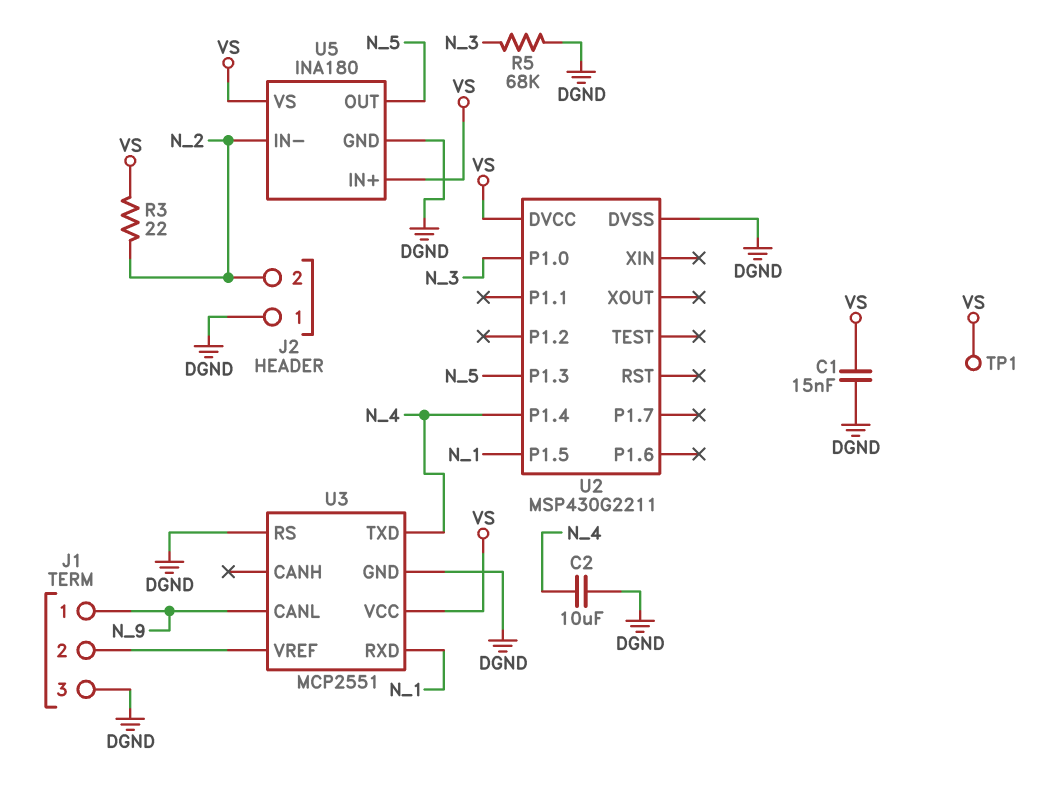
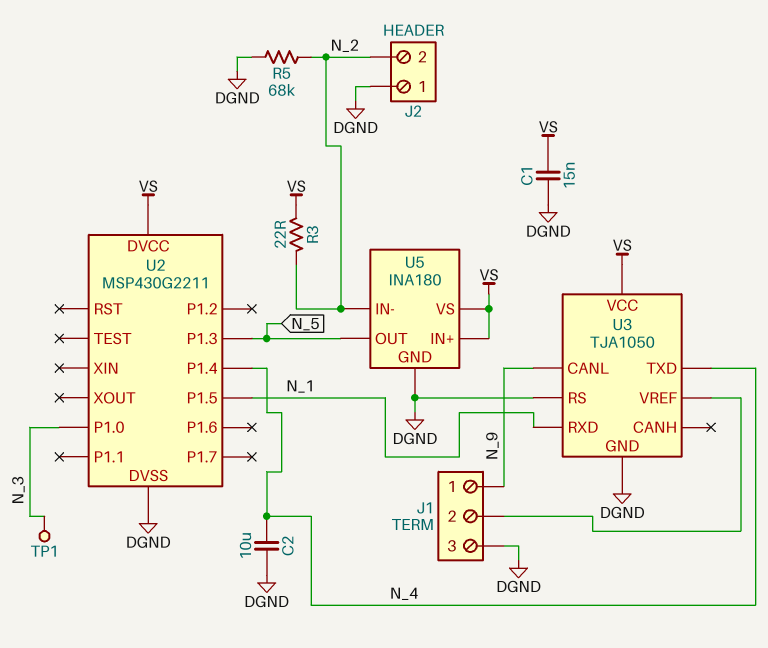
R5: 68k (DGND, N_3) -> 68k (DGND, N_2)
TP1: test point (VS) -> test point (N_3)
U3: MCP2551 -> TJA1050

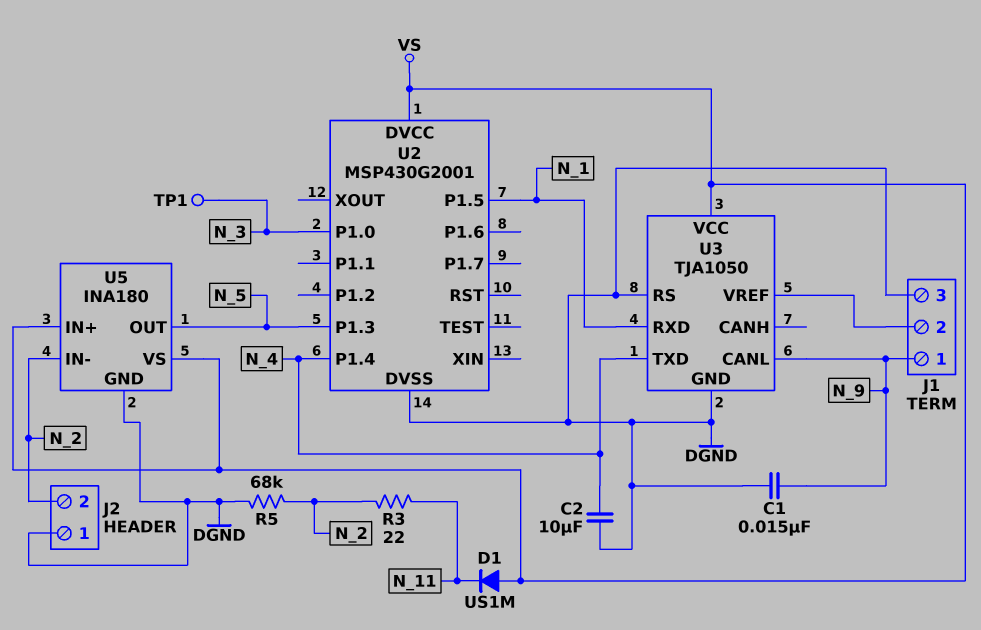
C1: 15nF (DGND, VS) -> 15nF (DGND, N_9)
D1: none -> diode US1M (A VS, K N_11)
R3: 22 (N_2, VS) -> 22 (N_2, N_11)
U2: MSP430G2211 -> MSP430G2001

